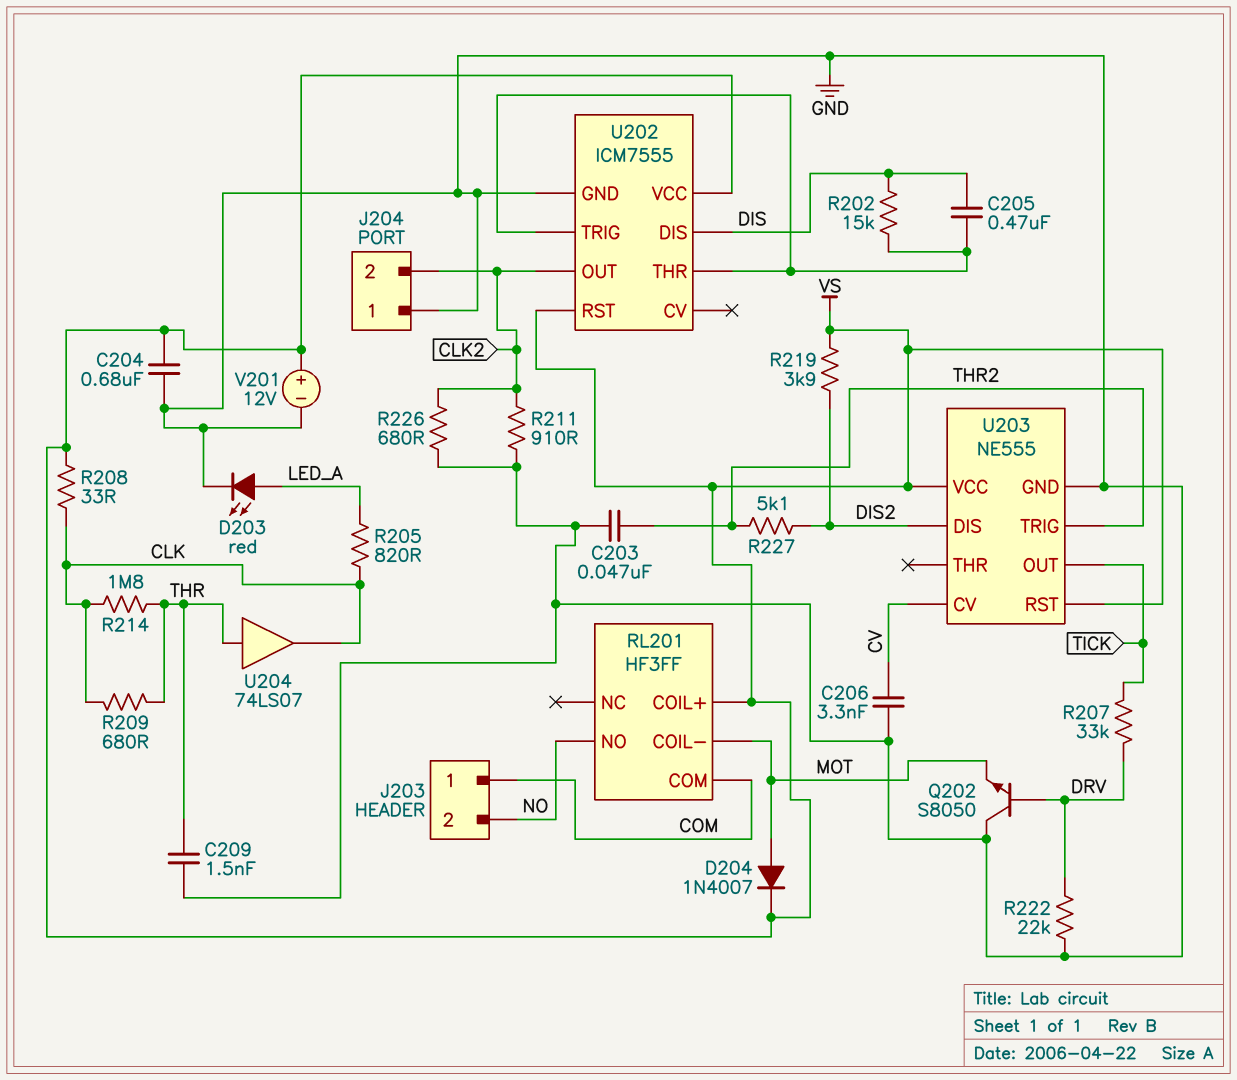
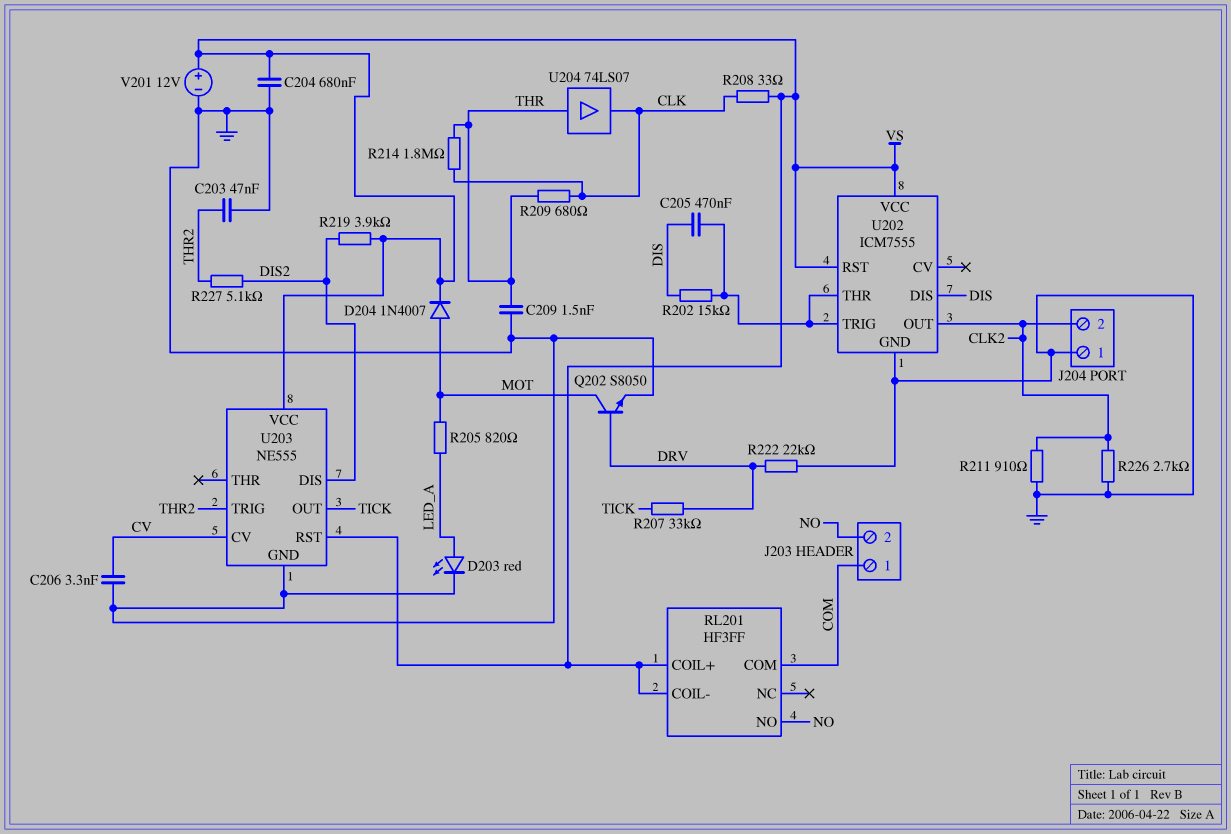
Q202: NPN S8050 (B DRV, C GND, E MOT) -> NPN S8050 (B DRV, C MOT, E GND)
R205: 820 (CLK, LED_A) -> 820 (LED_A, MOT)
R226: 680 (CLK2, GND) -> 2.7k (CLK2, GND)
RL201 pin COIL-: MOT -> VS

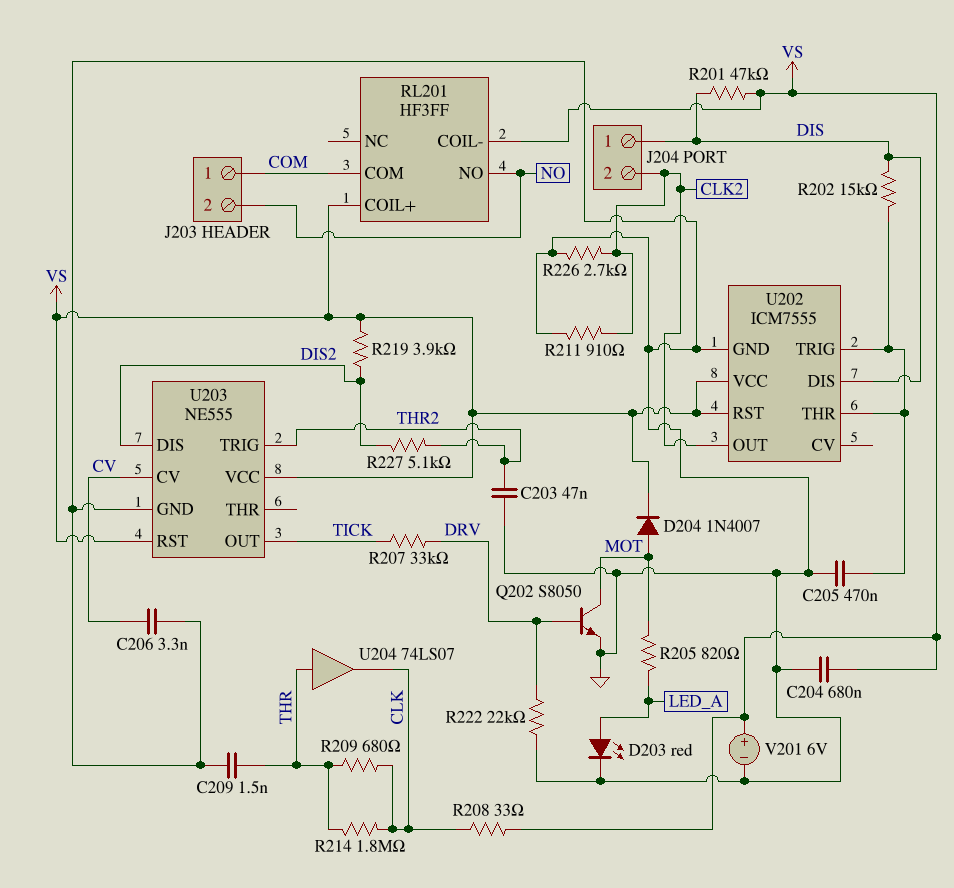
C205: 470nF (DIS, U202/THR) -> 470nF (GND, U202/THR)
J204 pin 1: GND -> DIS
R201: none -> 47k (DIS, VS)
V201: 12V (plus VS, minus GND) -> 6V (plus VS, minus GND)

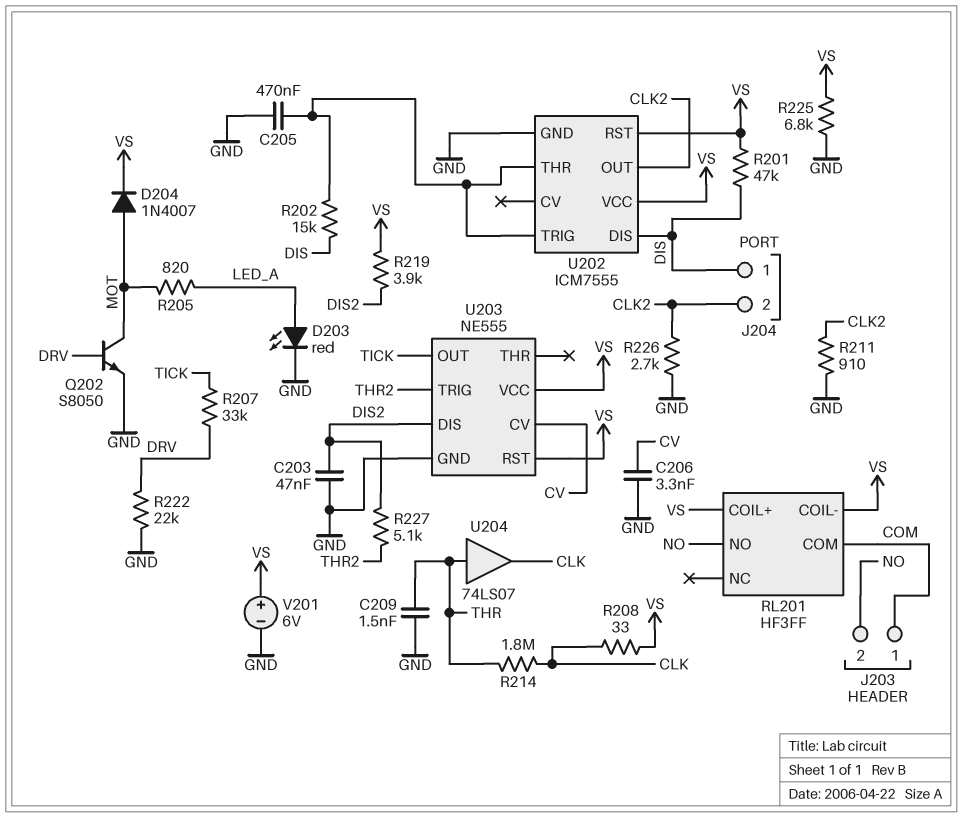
C203: 47nF (GND, THR2) -> 47nF (DIS2, GND)
C204: 680nF (GND, VS) -> none
R209: 680 (CLK, THR) -> none
R225: none -> 6.8k (GND, VS)

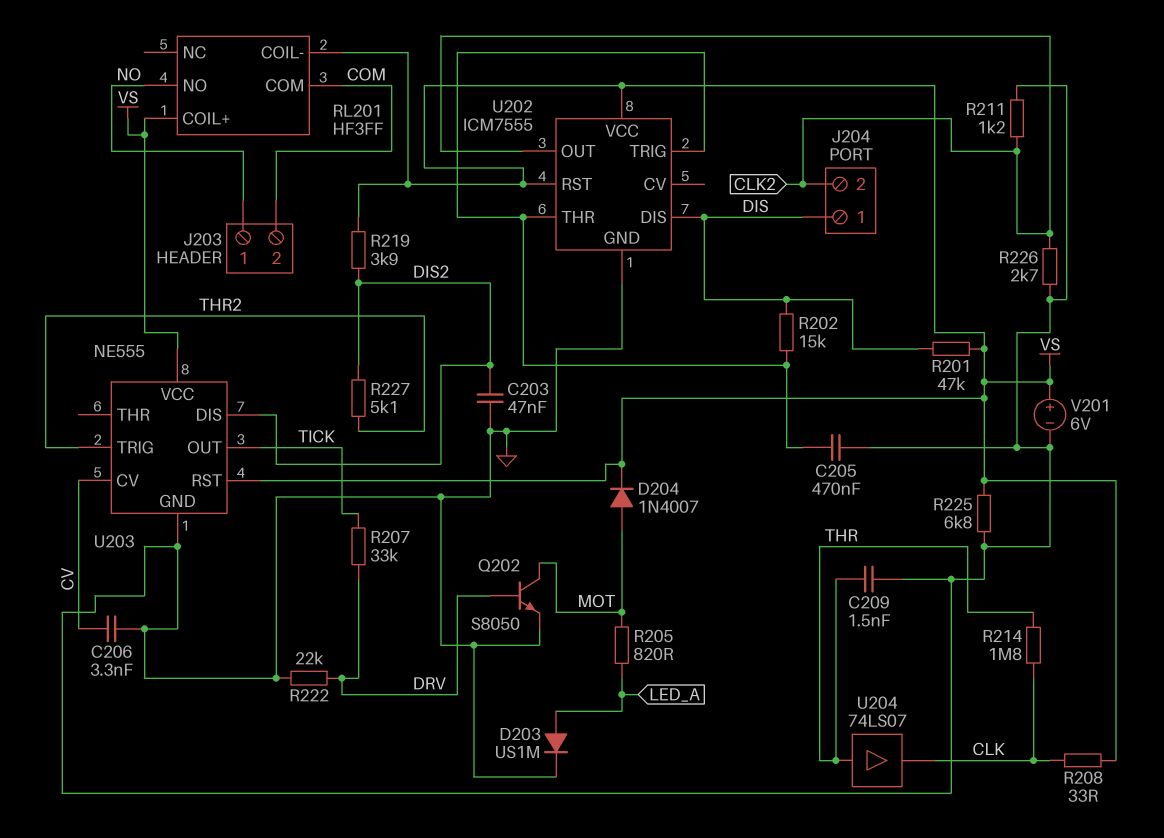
D203: LED red (A LED_A, K GND) -> diode US1M (A LED_A, K GND)
J203 pin 1: COM -> NO
J203 pin 2: NO -> COM
R211: 910 (CLK2, GND) -> 1.2k (CLK2, GND)

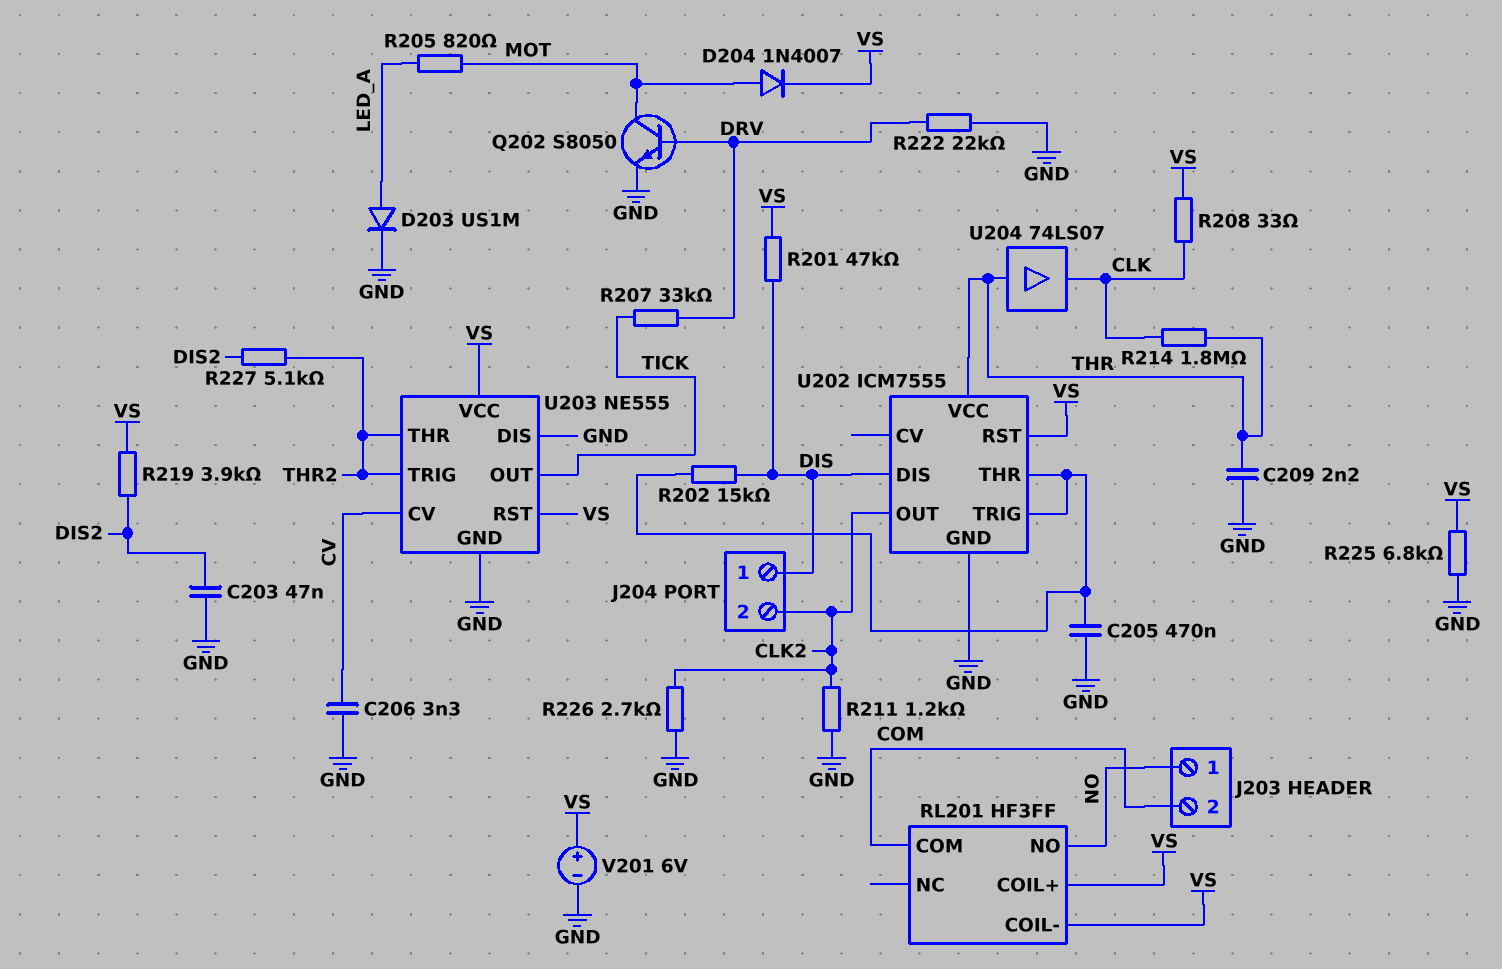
C209: 1.5nF (GND, THR) -> 2.2nF (GND, THR)
U202 pin VCC: VS -> THR
U203 pin DIS: DIS2 -> GND
U203 pin THR: none -> THR2

